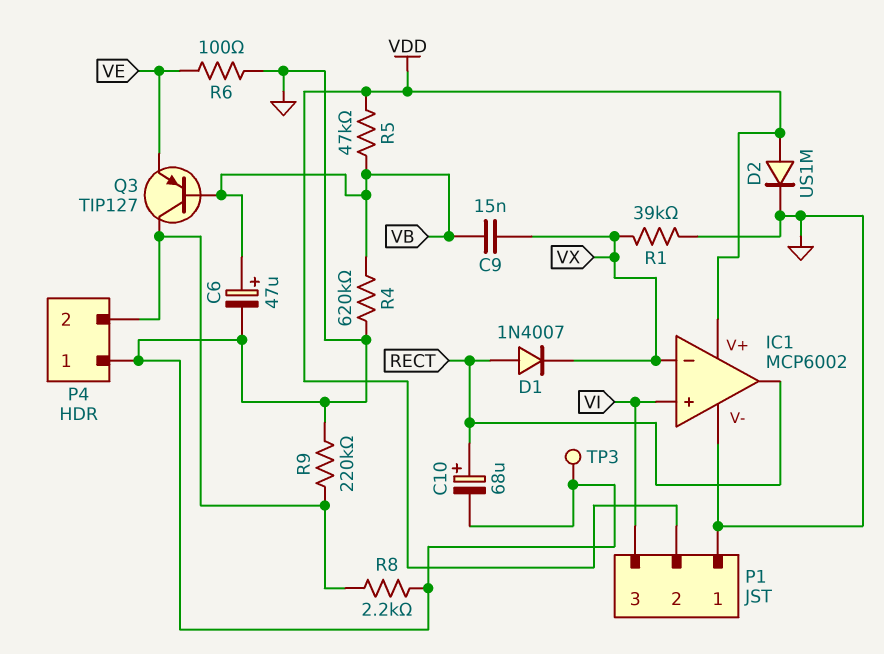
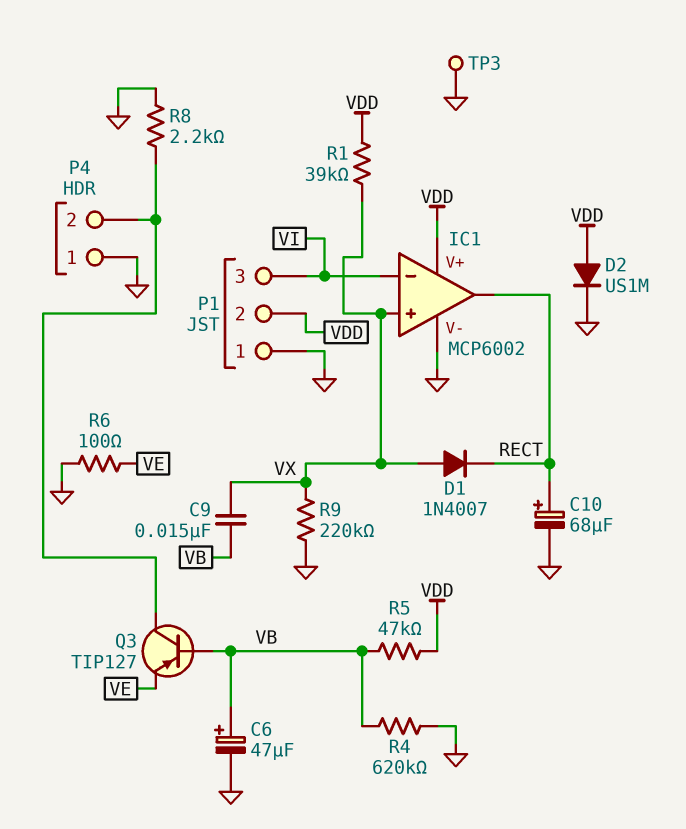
D1: diode 1N4007 (A RECT, K VX) -> diode 1N4007 (A VX, K RECT)
IC1 pin in+: VI -> VX
IC1 pin in-: VX -> VI
R1: 39k (GND, VX) -> 39k (VDD, VX)
R9: 220k (GND, P4/2) -> 220k (GND, VX)

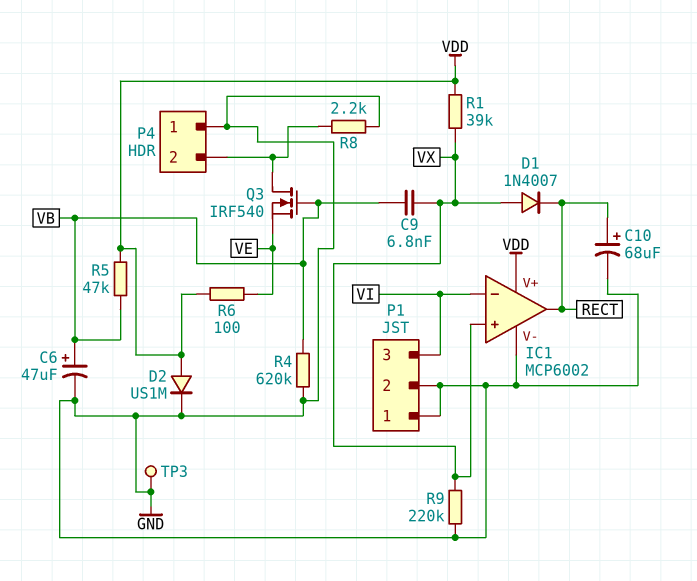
C9: 15nF (VB, VX) -> 6.8nF (VB, VX)
P1 pin 2: VDD -> GND
Q3: PNP TIP127 (B VB, C P4/2, E VE) -> NMOS IRF540 (G VB, D P4/2, S VE)
R6: 100 (GND, VE) -> 100 (VDD, VE)

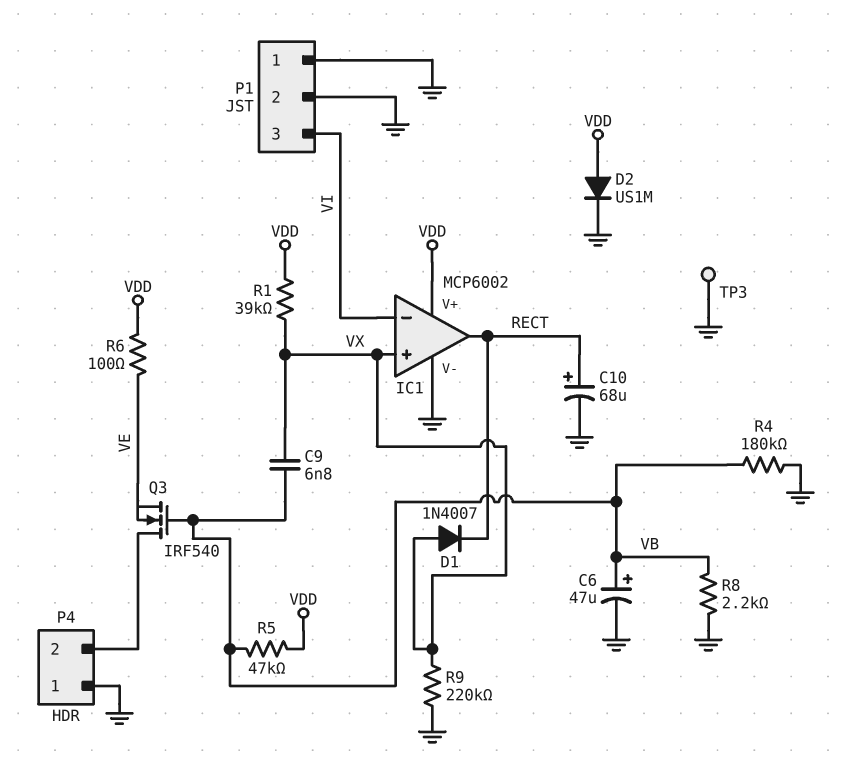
R4: 620k (GND, VB) -> 180k (GND, VB)
R8: 2.2k (GND, P4/2) -> 2.2k (GND, VB)

